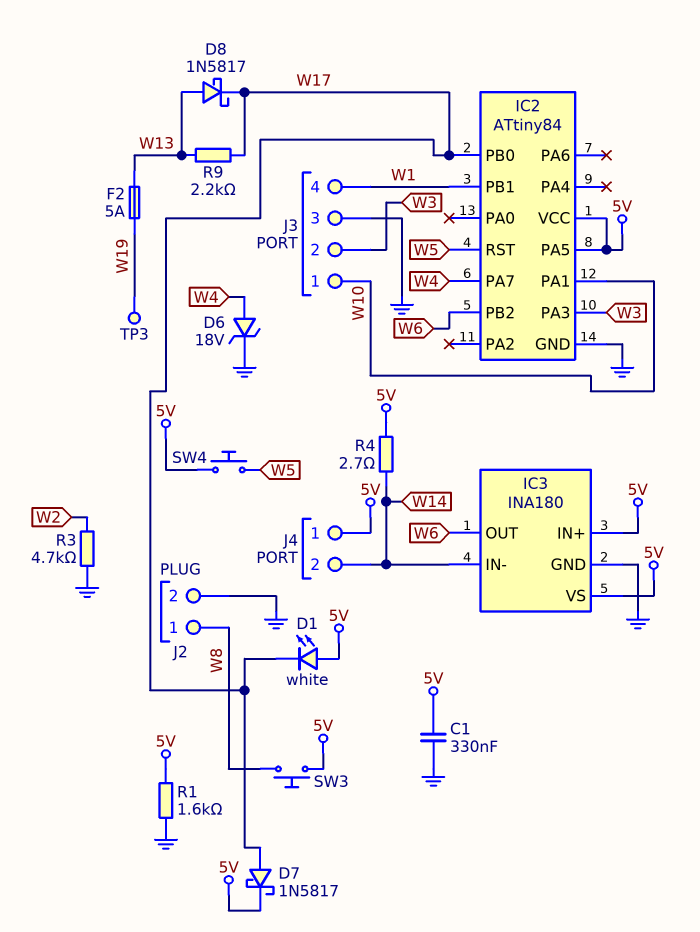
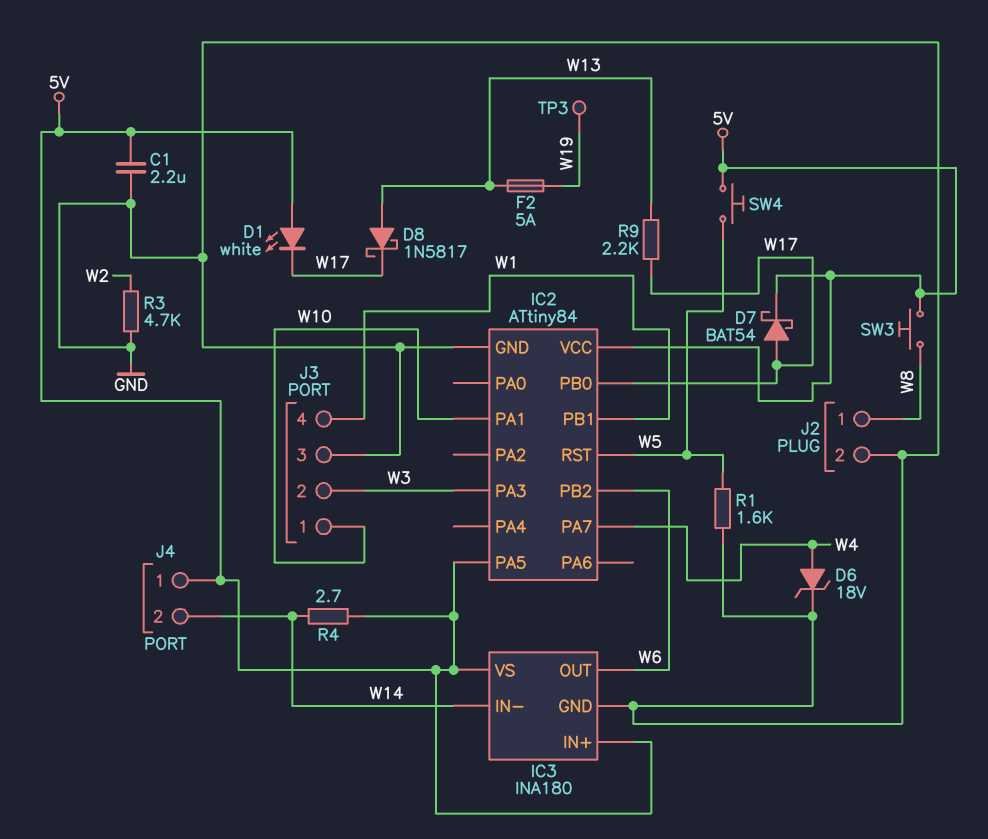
C1: 330nF (5V, GND) -> 2.2uF (5V, GND)
D7: schottky 1N5817 (A W17, K 5V) -> schottky BAT54 (A W17, K 5V)
R1: 1.6k (5V, GND) -> 1.6k (GND, W5)

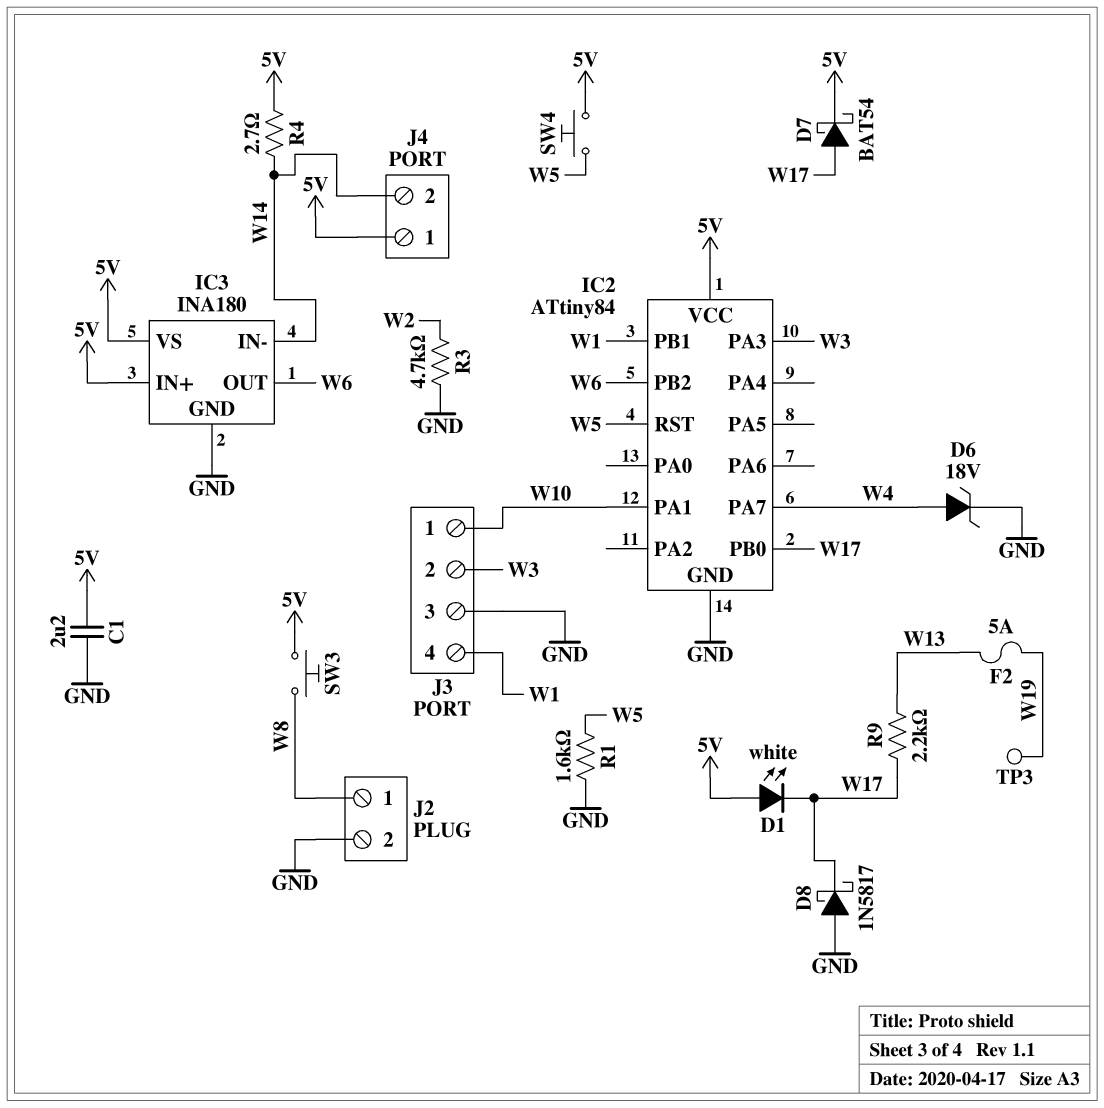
D8: schottky 1N5817 (A W13, K W17) -> schottky 1N5817 (A GND, K W17)
IC2 pin PA5: 5V -> none

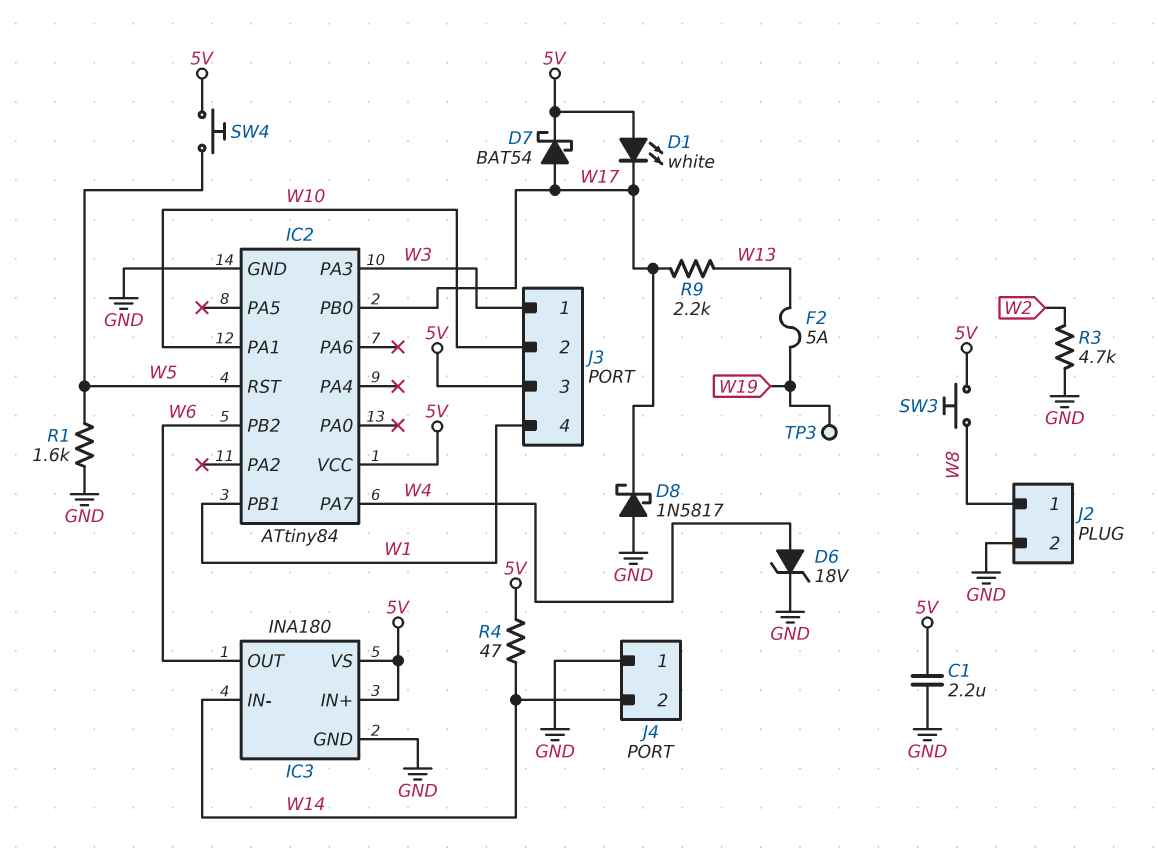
J3 pin 1: W10 -> W3
J3 pin 2: W3 -> W10
J3 pin 3: GND -> 5V
J4 pin 1: 5V -> GND
R4: 2.7 (5V, W14) -> 47 (5V, W14)

